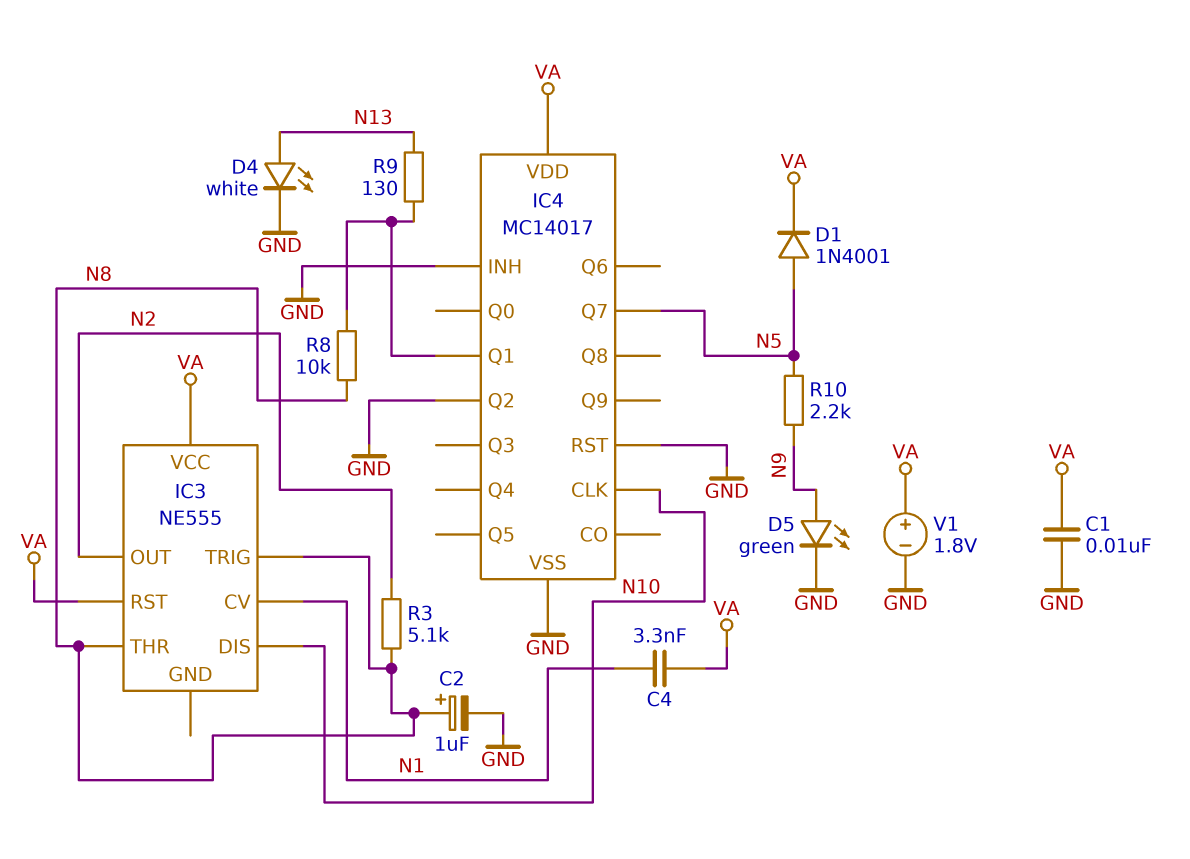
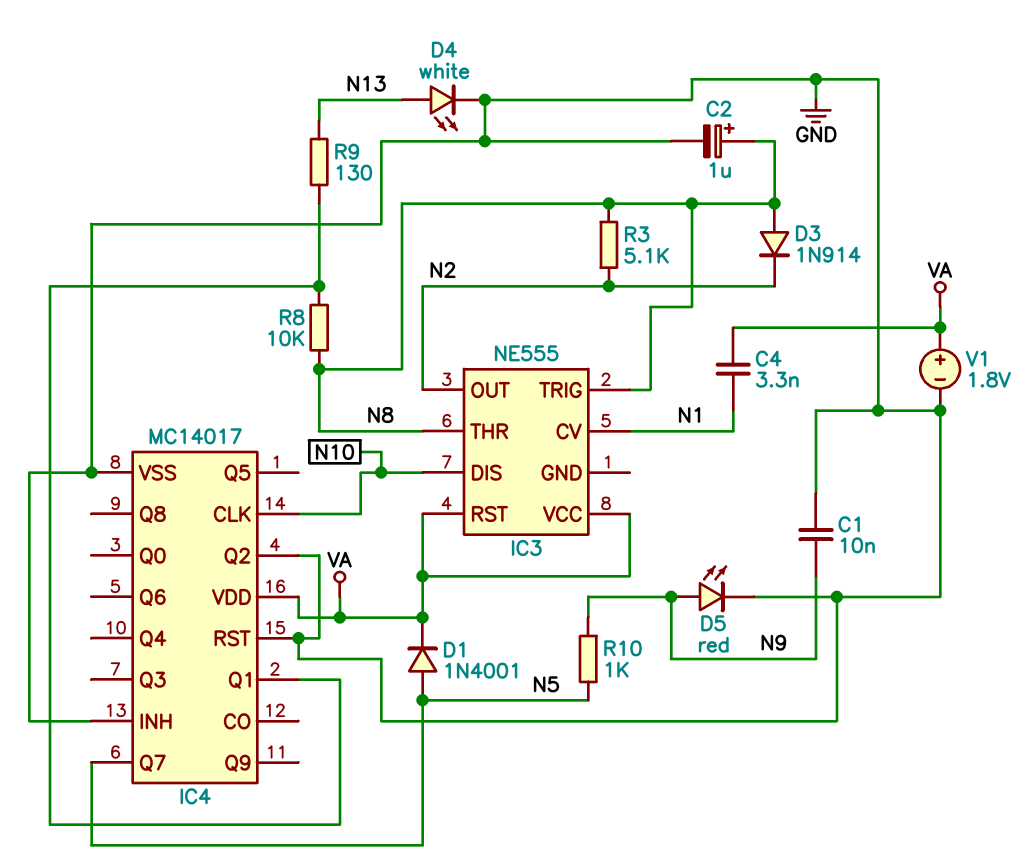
C1: 10nF (GND, VA) -> 10nF (GND, N9)
D3: none -> diode 1N914 (A N8, K N2)
D5: LED green (A N9, K GND) -> LED red (A N9, K GND)
R10: 2.2k (N5, N9) -> 1k (N5, N9)

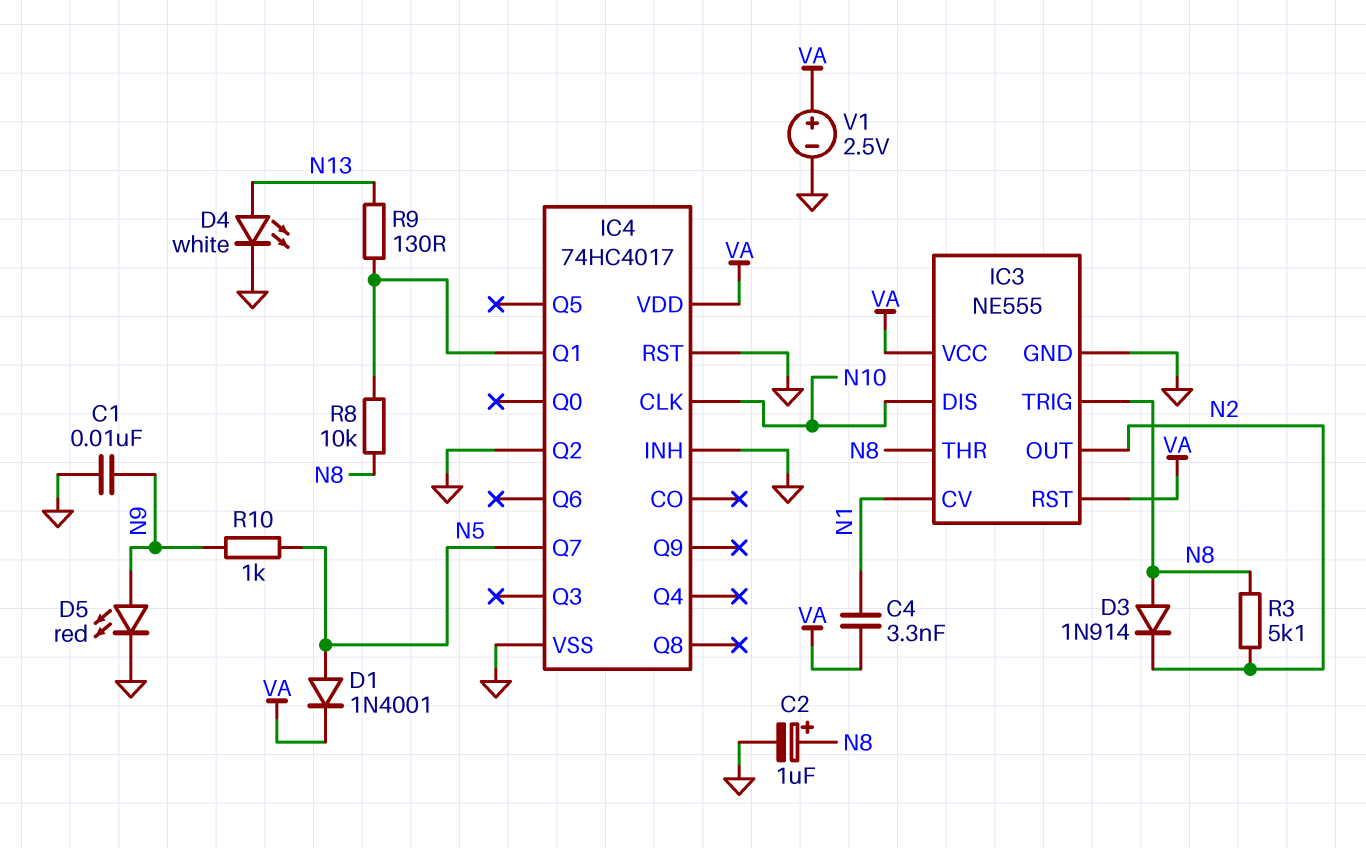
IC3 pin GND: none -> GND
IC4: MC14017 -> 74HC4017
V1: 1.8V (plus VA, minus GND) -> 2.5V (plus VA, minus GND)

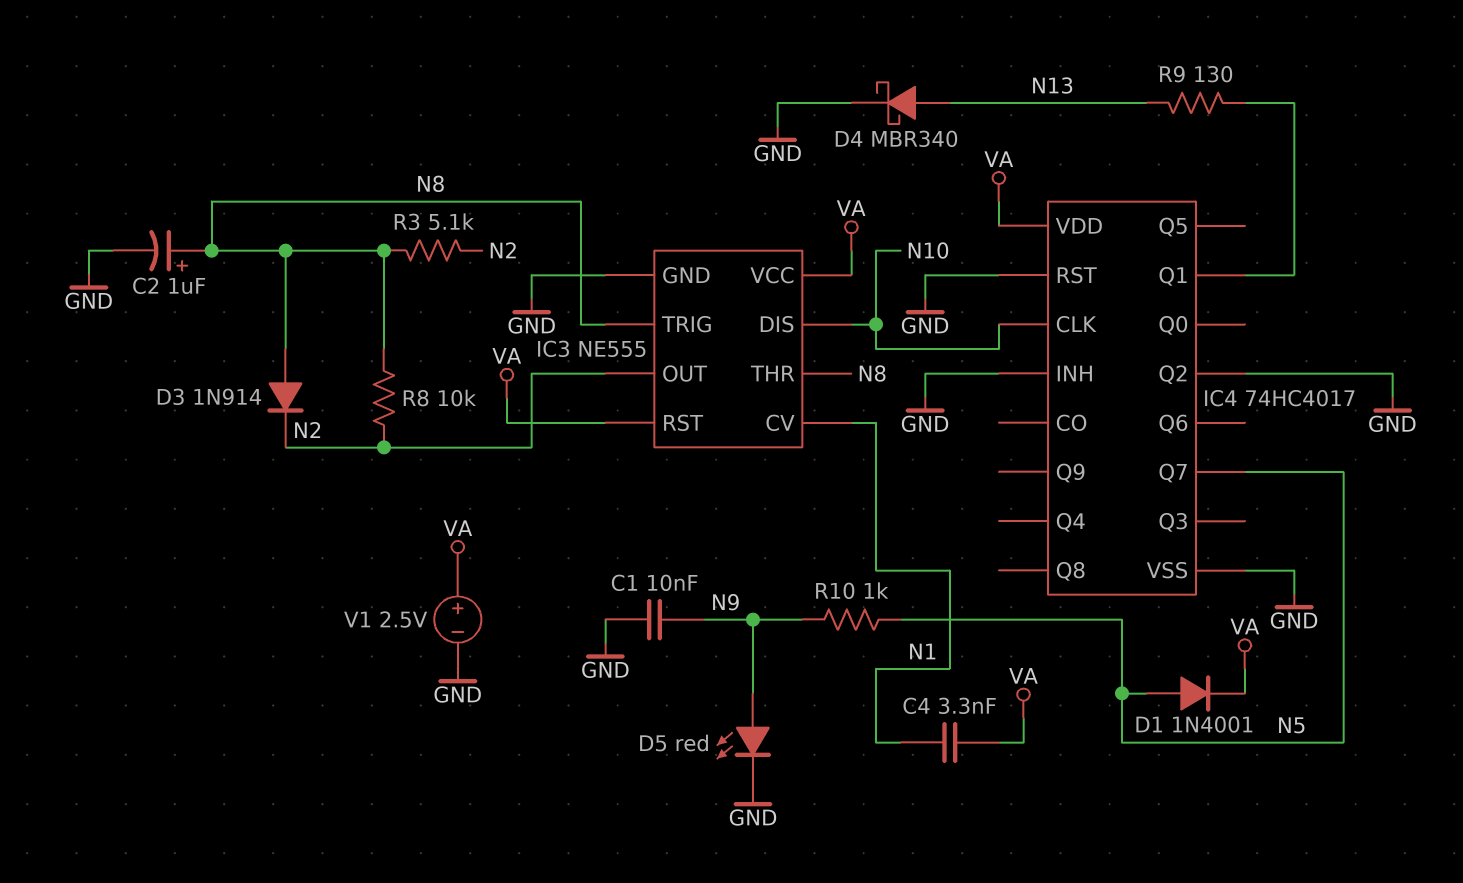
D4: LED white (A N13, K GND) -> schottky MBR340 (A N13, K GND)
R8: 10k (IC4/Q1, N8) -> 10k (N2, N8)

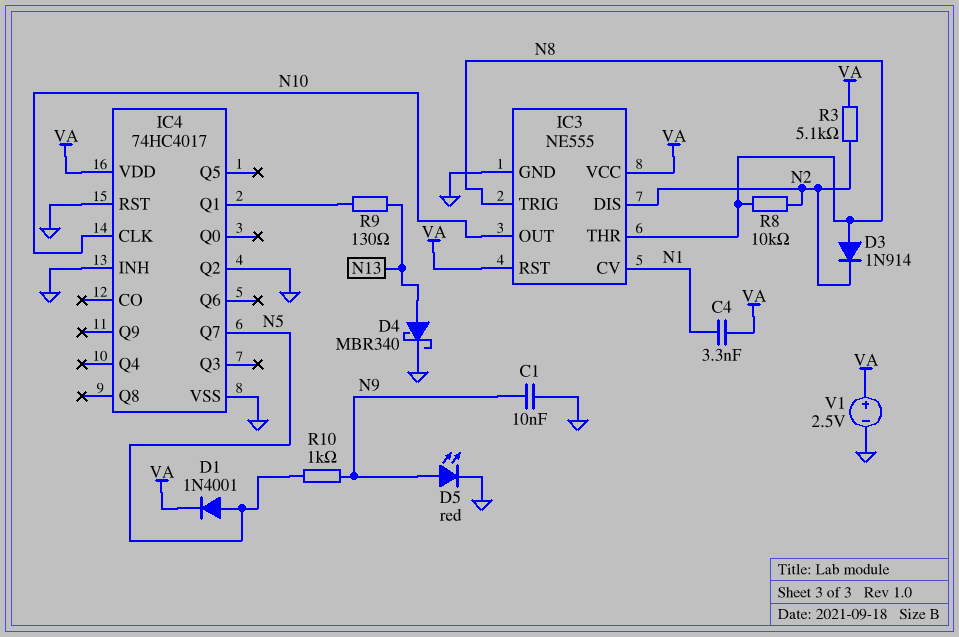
C2: 1uF (plus N8, minus GND) -> none
IC3 pin DIS: N10 -> N2
IC3 pin OUT: N2 -> N10
R3: 5.1k (N2, N8) -> 5.1k (N2, VA)

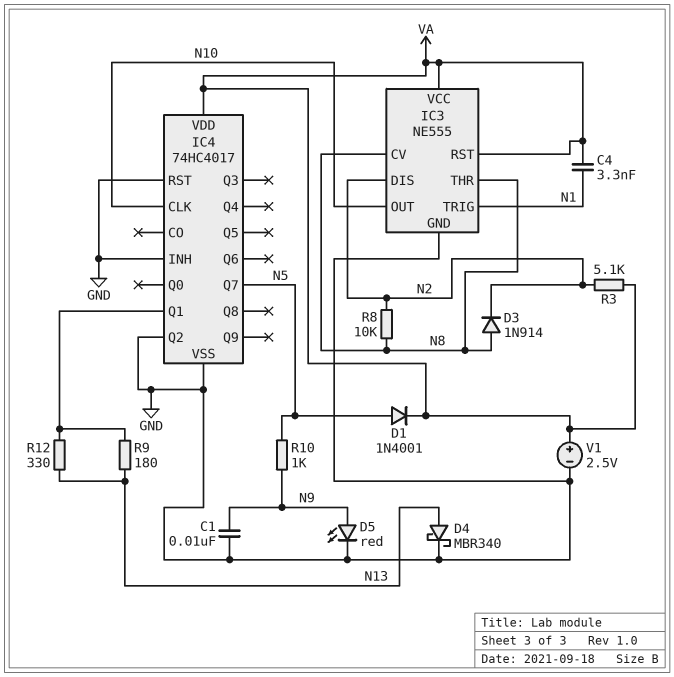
IC3 pin CV: N1 -> N8
IC3 pin TRIG: N8 -> N1
R9: 130 (IC4/Q1, N13) -> 180 (IC4/Q1, N13)
R12: none -> 330 (IC4/Q1, N13)

